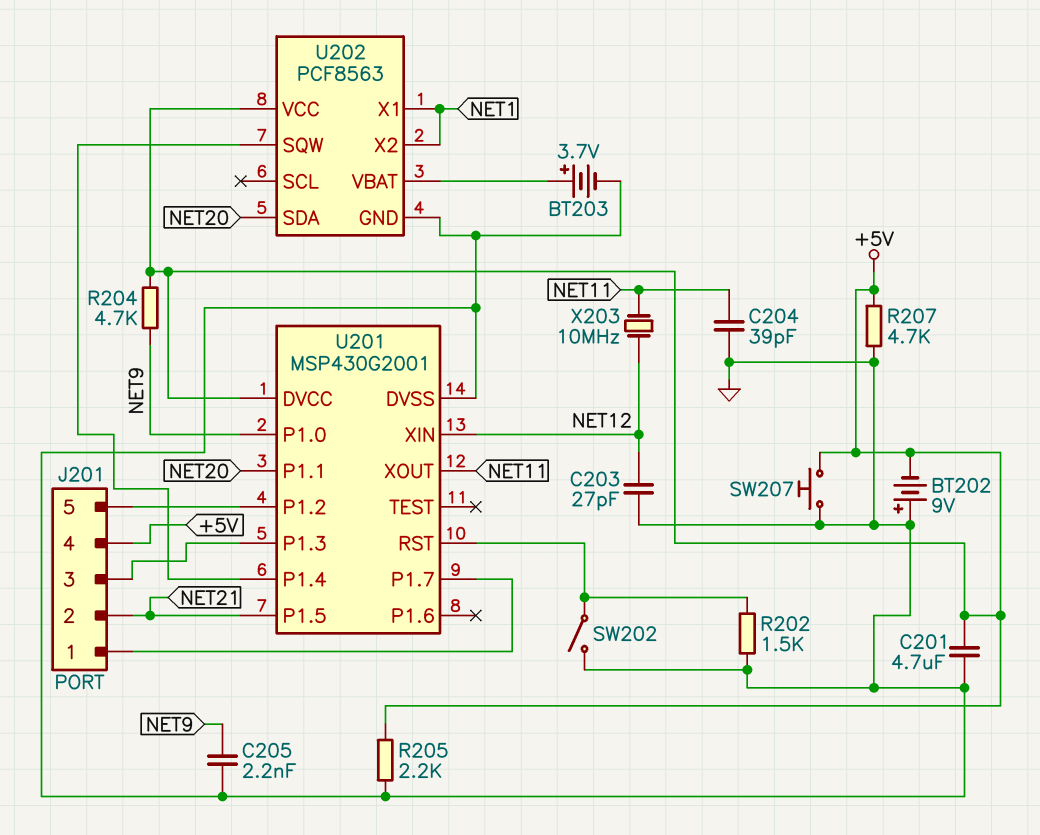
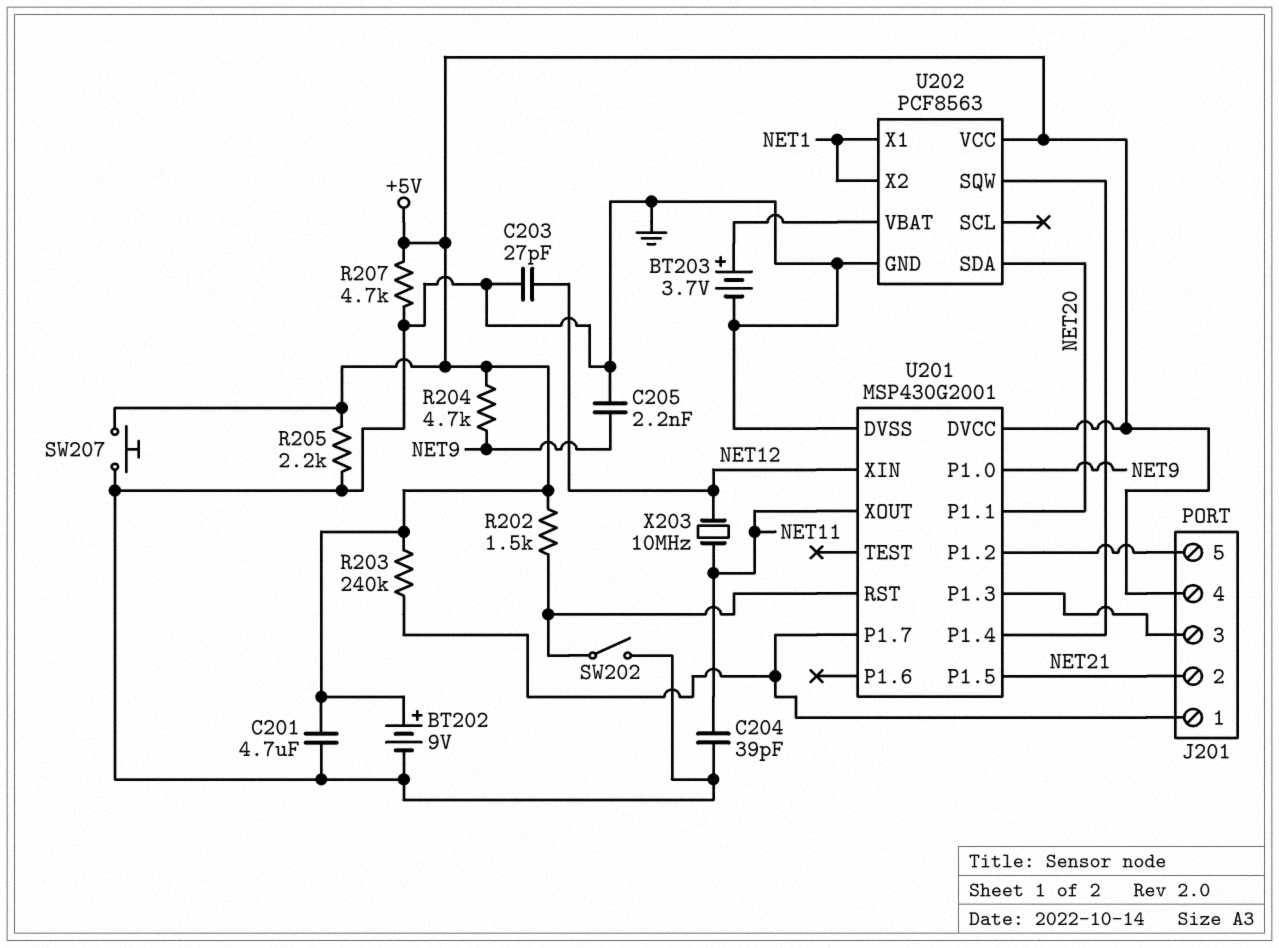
BT202: 9V (plus GND, minus +5V) -> 9V (plus +5V, minus GND)
R202: 1.5k (GND, U201/RST) -> 1.5k (+5V, U201/RST)
R203: none -> 240k (+5V, J201/1)

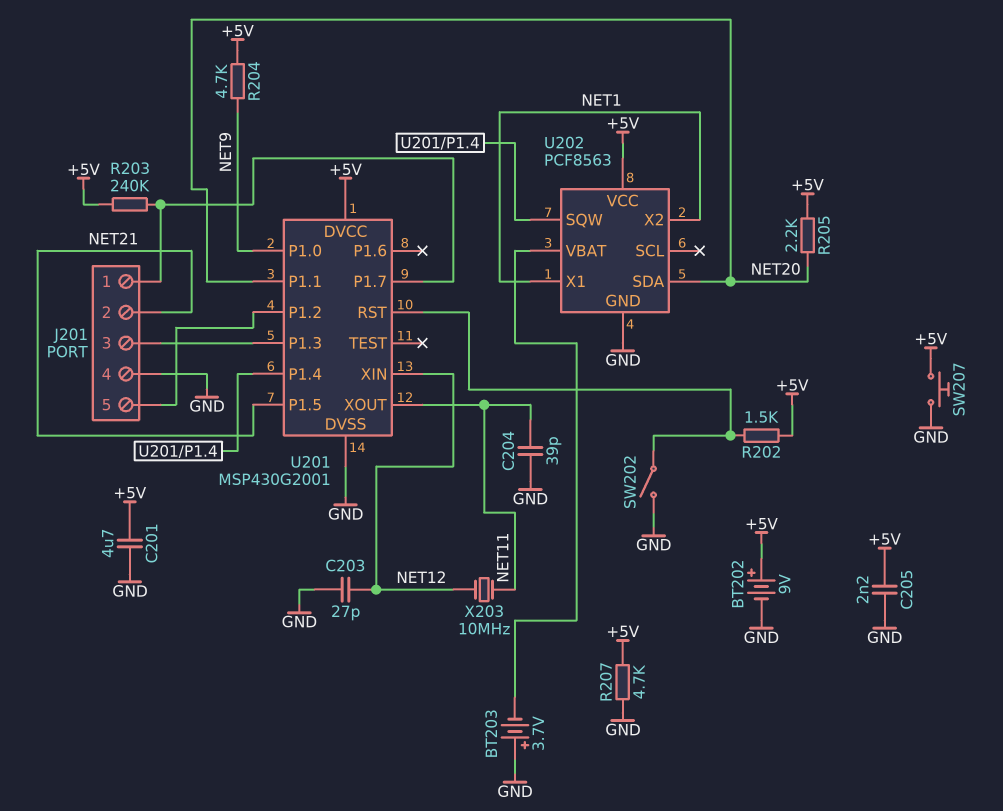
BT203: 3.7V (plus U202/VBAT, minus GND) -> 3.7V (plus GND, minus U202/VBAT)
C205: 2.2nF (GND, NET9) -> 2.2nF (+5V, GND)
J201 pin 4: +5V -> GND
R205: 2.2k (+5V, GND) -> 2.2k (+5V, NET20)

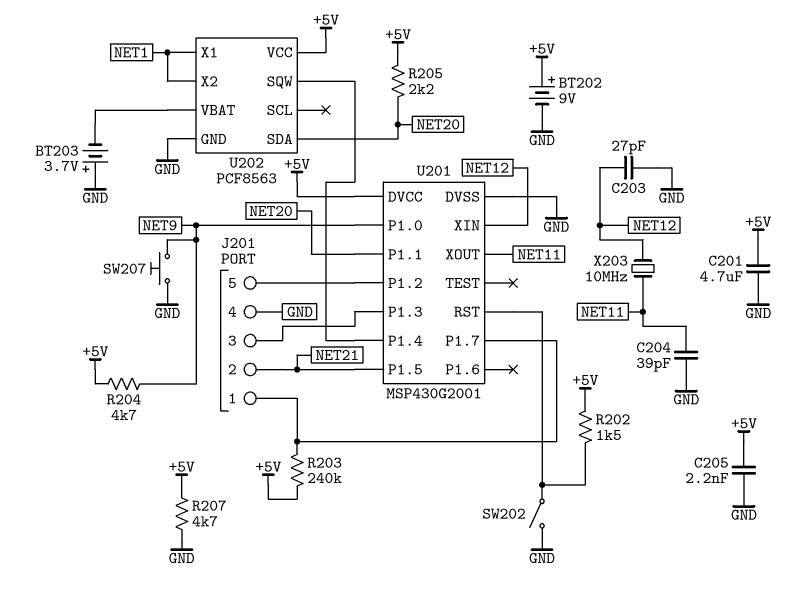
SW207: button (+5V, GND) -> button (GND, NET9)

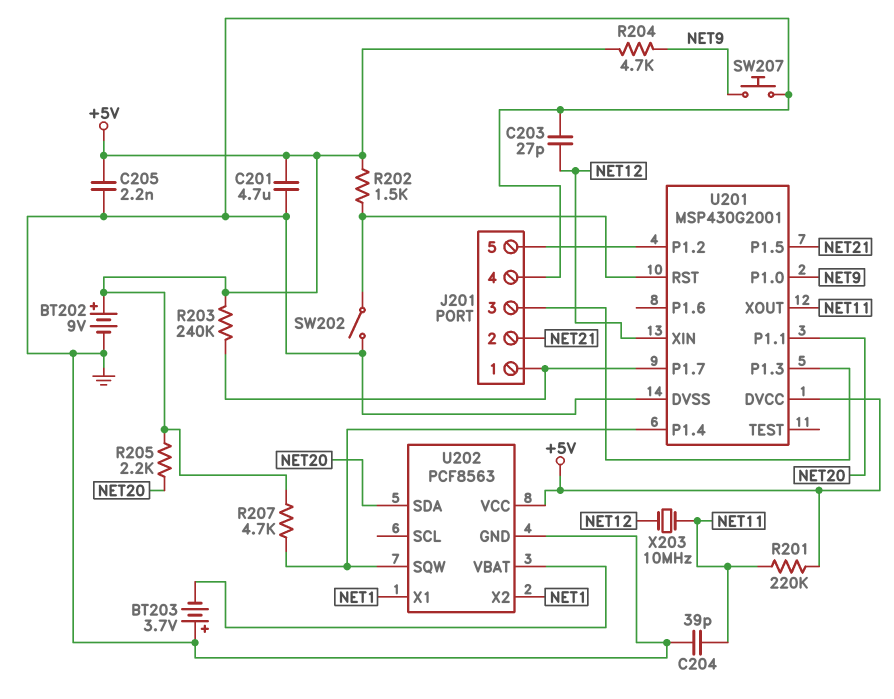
R201: none -> 220k (+5V, NET11)
R207: 4.7k (+5V, GND) -> 4.7k (+5V, U201/P1.4)

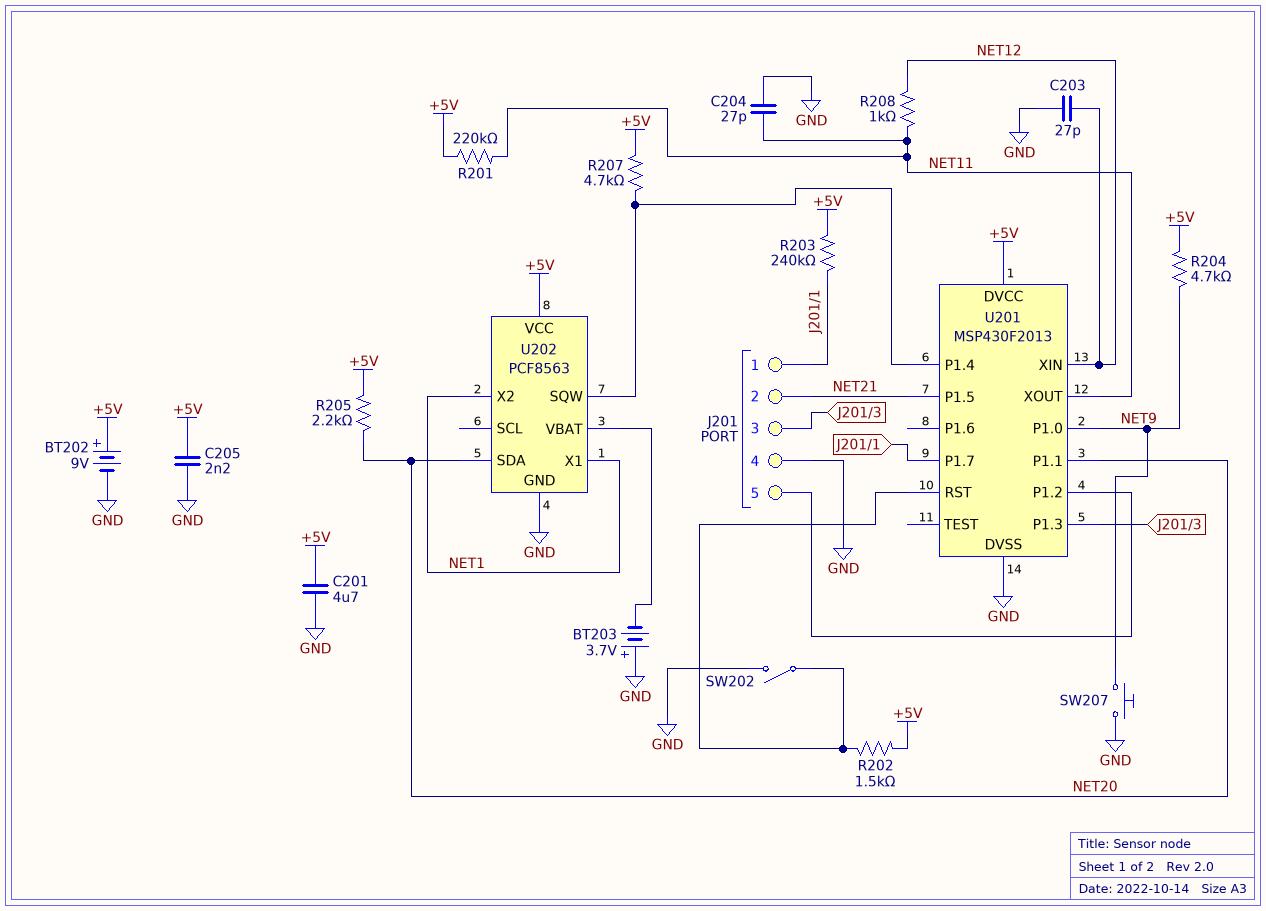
C204: 39pF (GND, NET11) -> 27pF (GND, NET11)
R208: none -> 1k (NET11, NET12)
U201: MSP430G2001 -> MSP430F2013
X203: 10MHz (NET11, NET12) -> none

